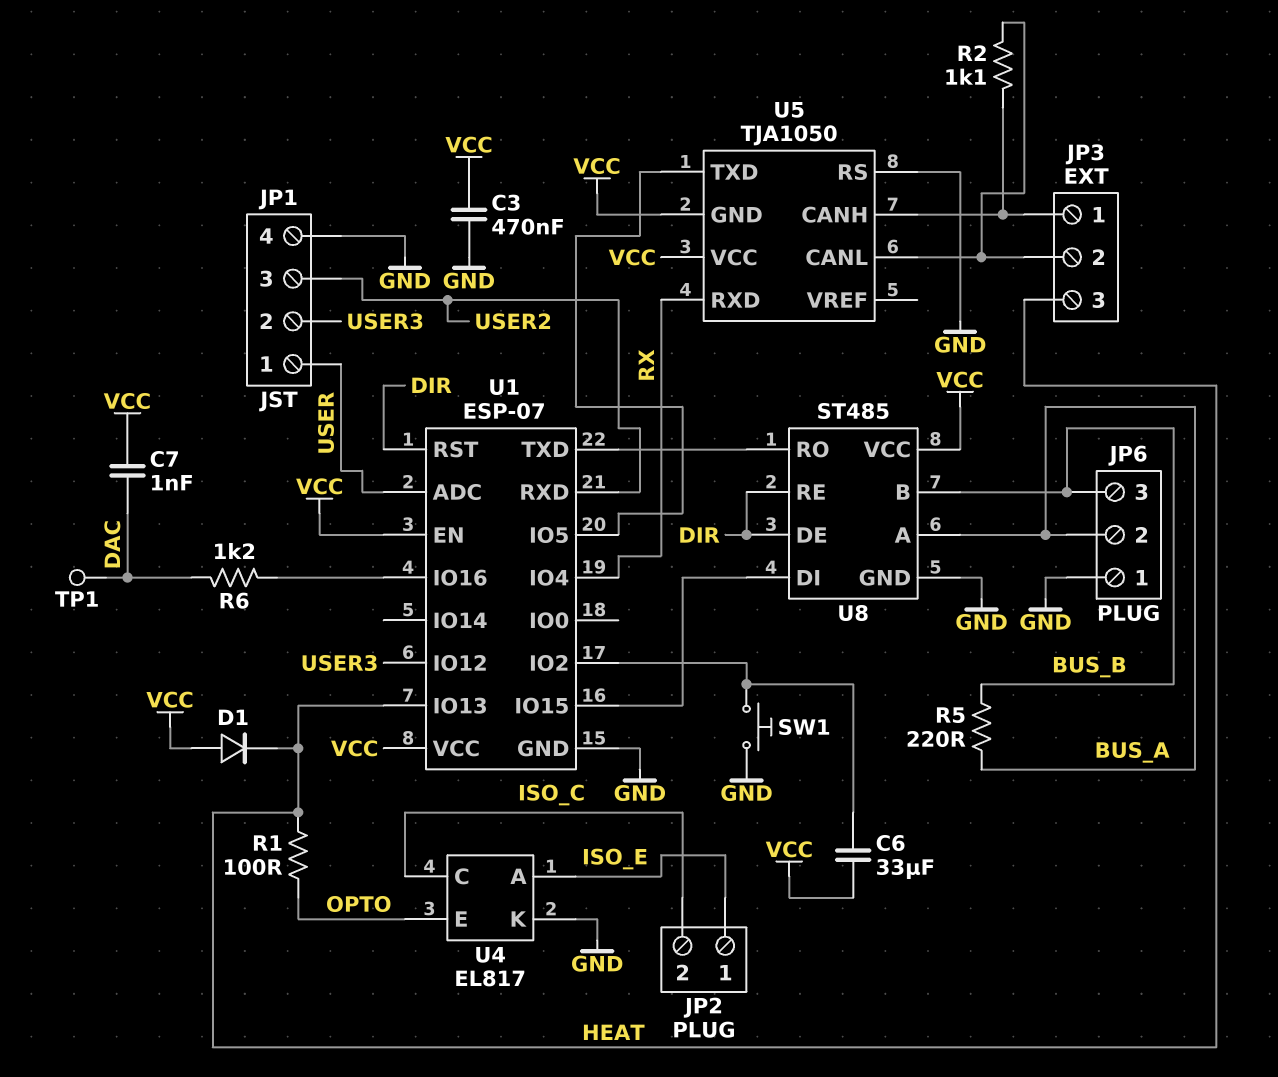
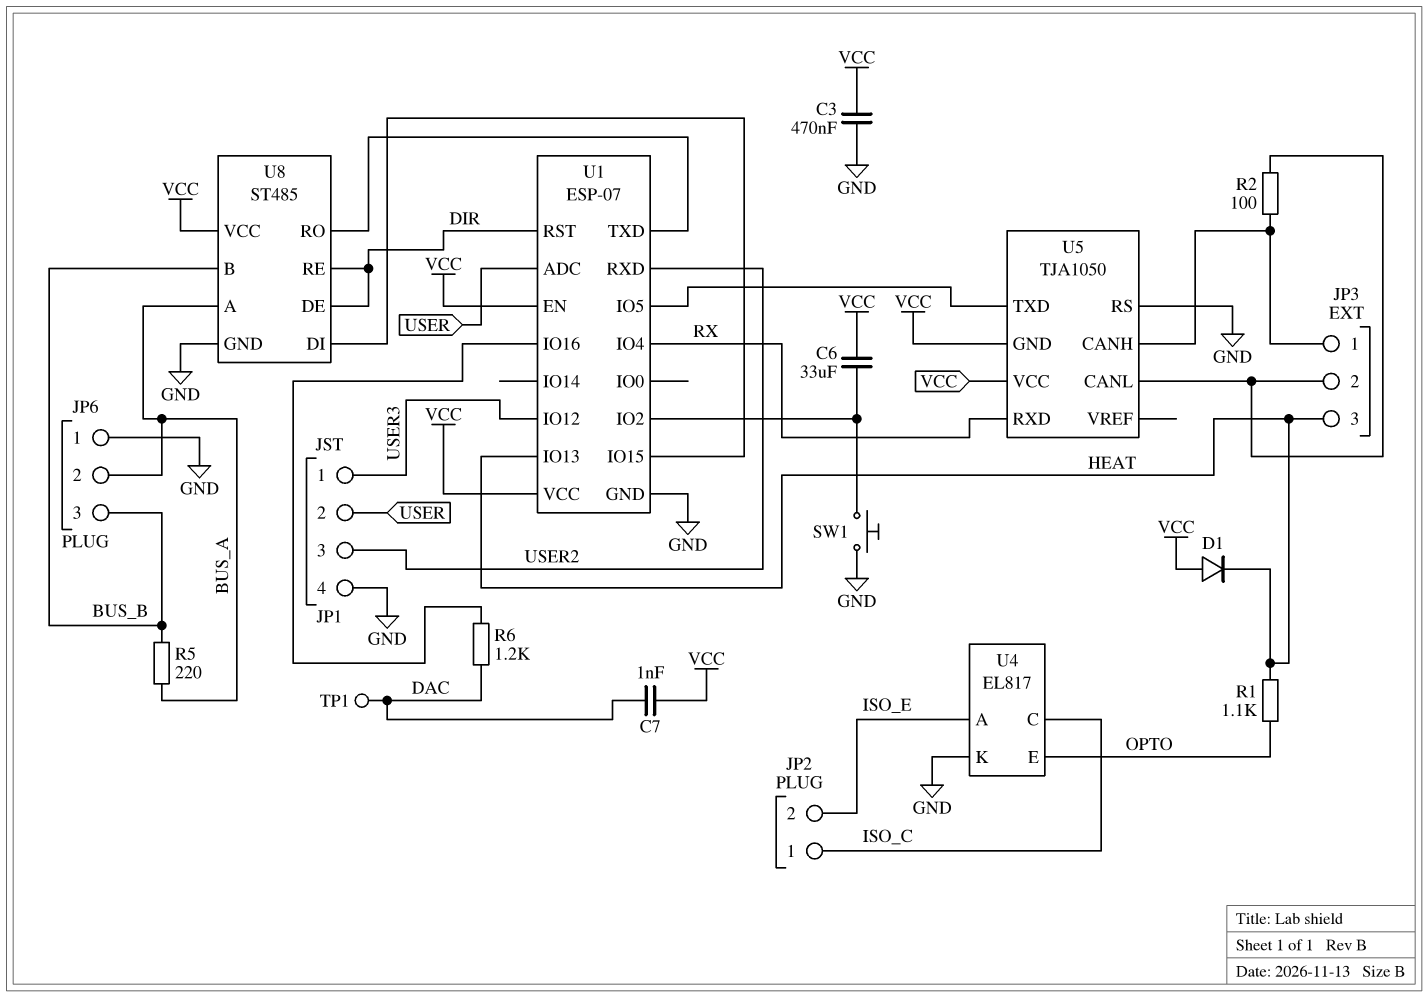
JP1 pin 1: USER -> USER3
JP1 pin 2: USER3 -> USER
JP2 pin 1: ISO_E -> ISO_C
JP2 pin 2: ISO_C -> ISO_E
R1: 100 (HEAT, OPTO) -> 1.1k (HEAT, OPTO)
R2: 1.1k (JP3/1, JP3/2) -> 100 (JP3/1, JP3/2)

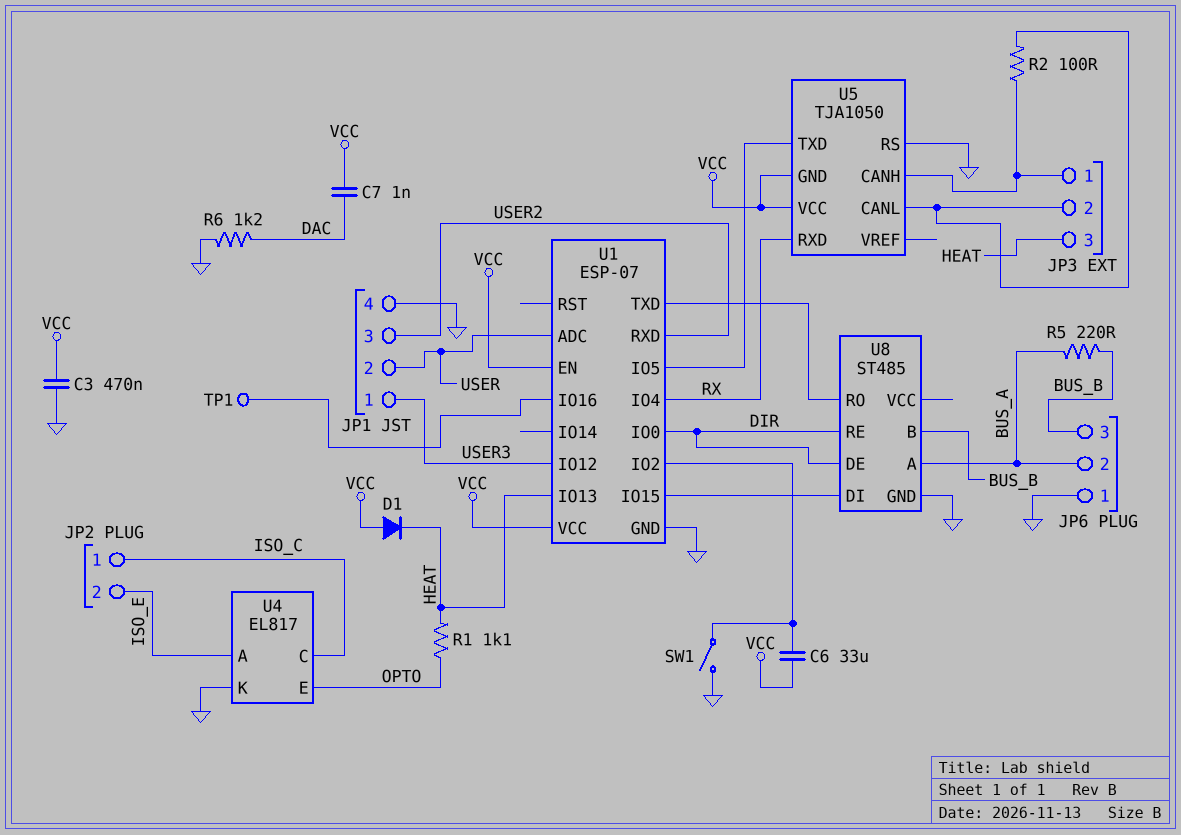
R6: 1.2k (DAC, U1/IO16) -> 1.2k (DAC, GND)
SW1: button (GND, U1/IO2) -> switch (GND, U1/IO2)
TP1: test point (DAC) -> test point (U1/IO16)
U1 pin IO0: none -> DIR
U1 pin RST: DIR -> none
U8 pin VCC: VCC -> none

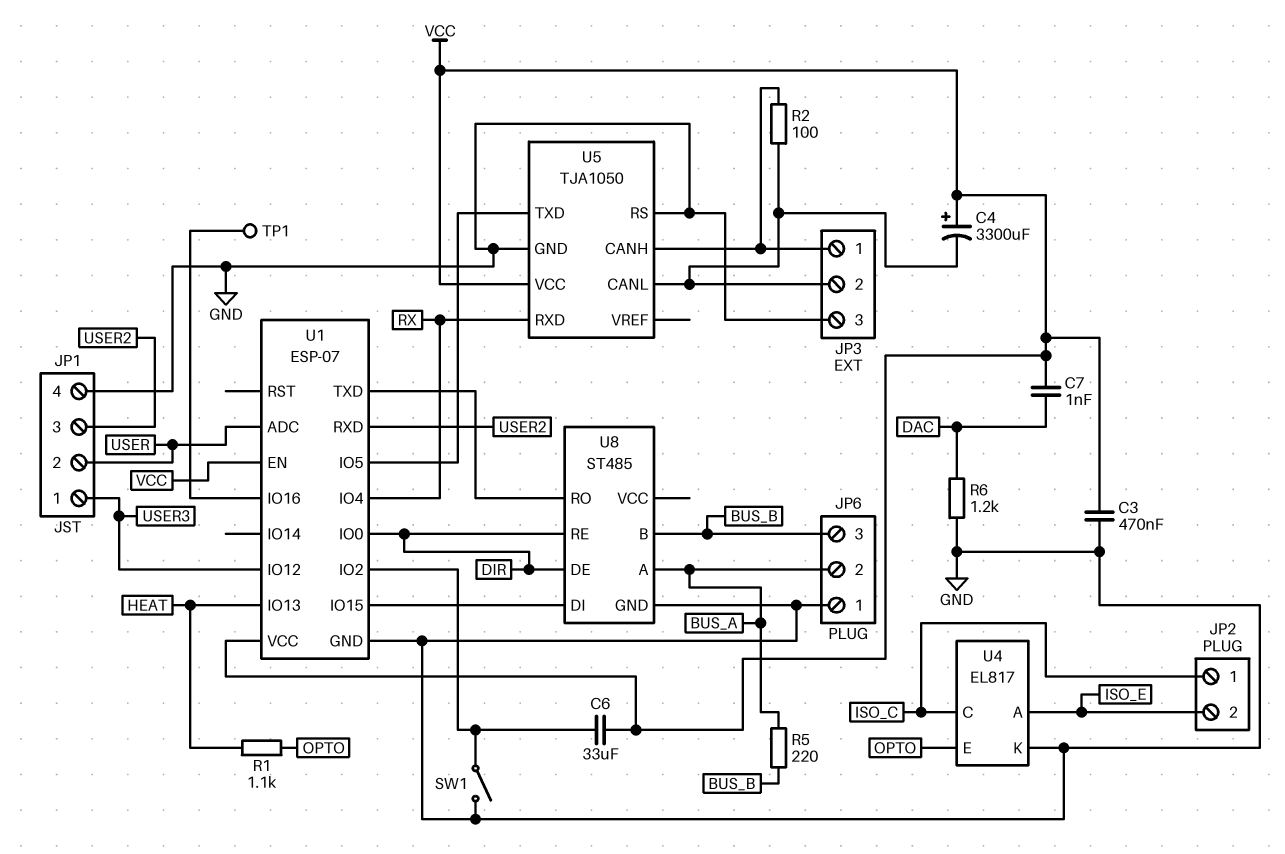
C4: none -> 3300uF (plus VCC, minus JP3/2)
D1: diode (A VCC, K HEAT) -> none
JP3 pin 3: HEAT -> GND
U5 pin GND: VCC -> GND

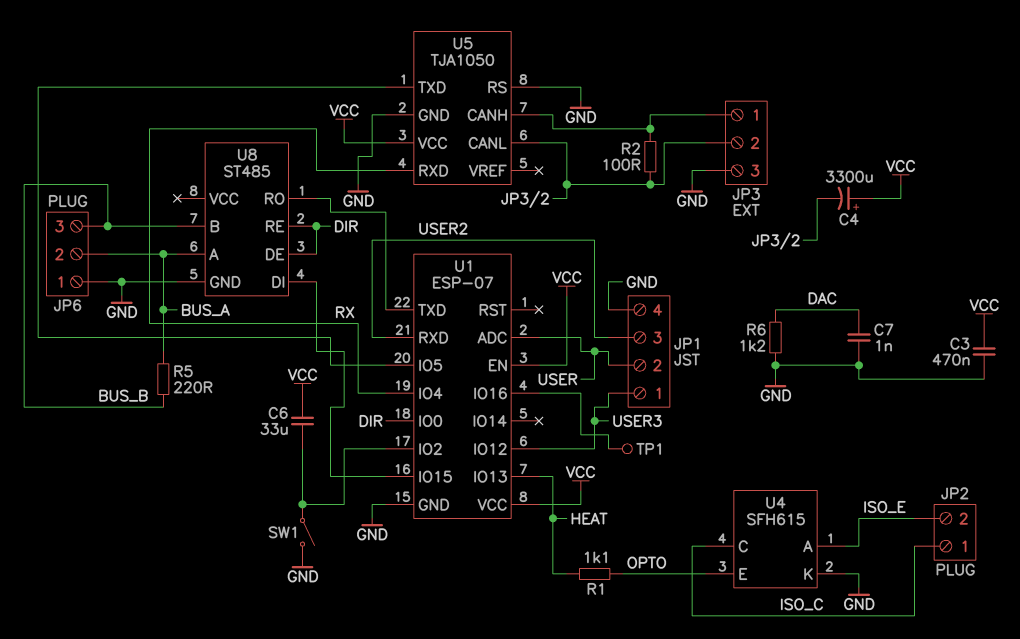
C7: 1nF (DAC, VCC) -> 1nF (DAC, GND)
U4: EL817 -> SFH615

